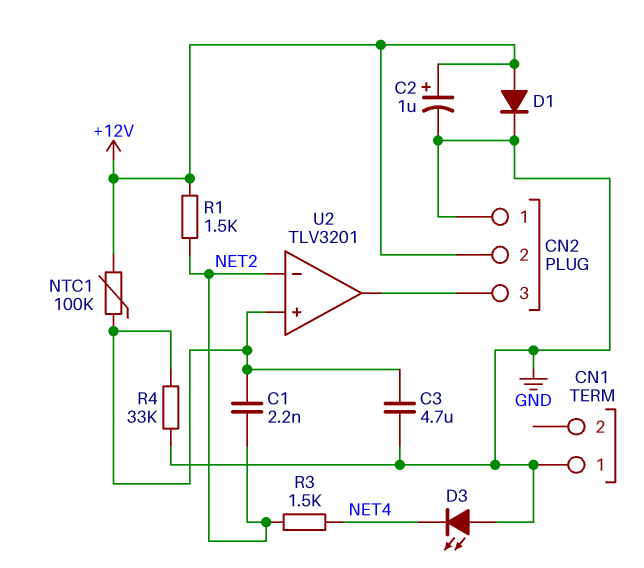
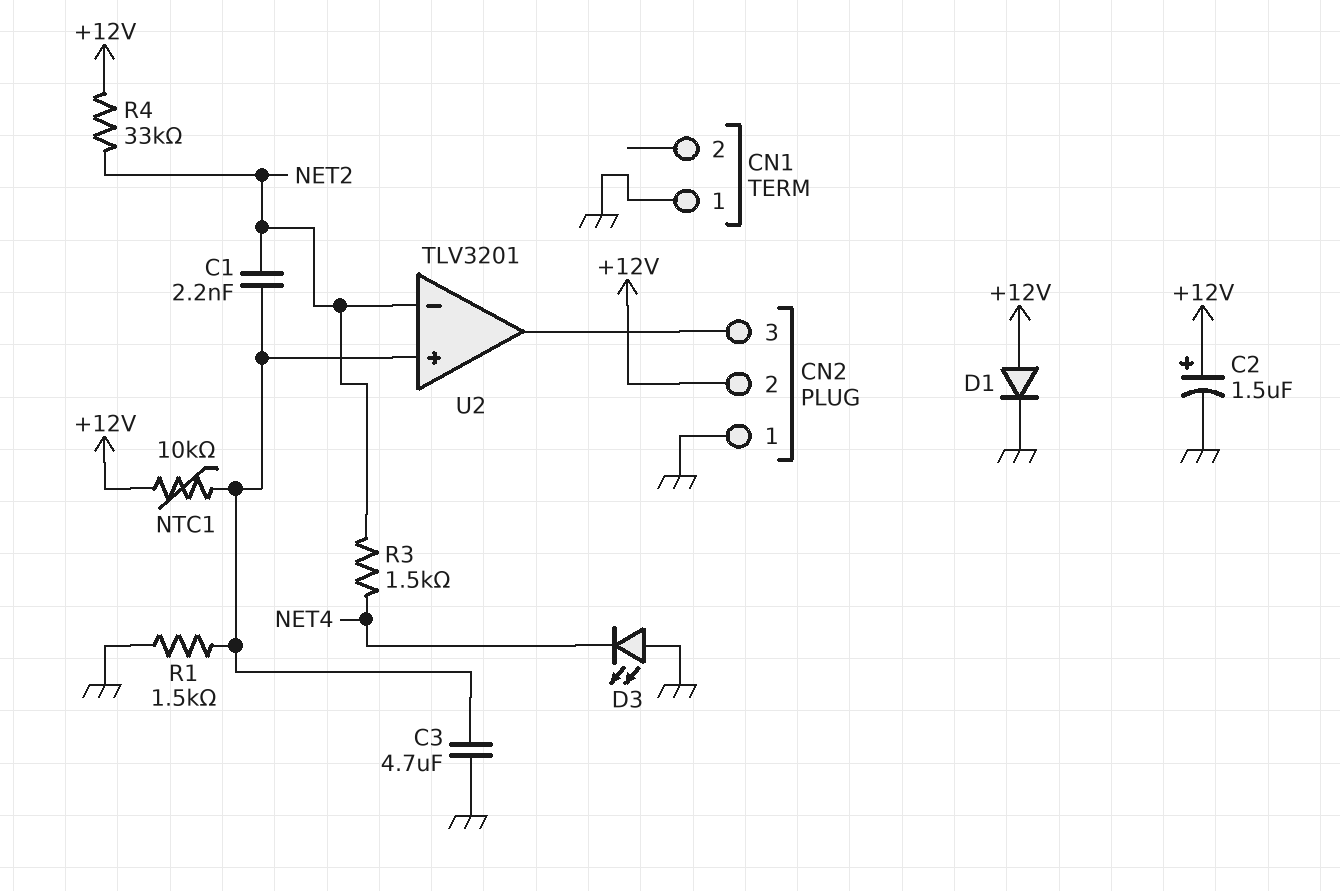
C2: 1uF (plus +12V, minus GND) -> 1.5uF (plus +12V, minus GND)
NTC1: 100k (+12V, U2/in+) -> 10k (+12V, U2/in+)
R1: 1.5k (+12V, NET2) -> 1.5k (GND, U2/in+)
R4: 33k (GND, U2/in+) -> 33k (+12V, NET2)

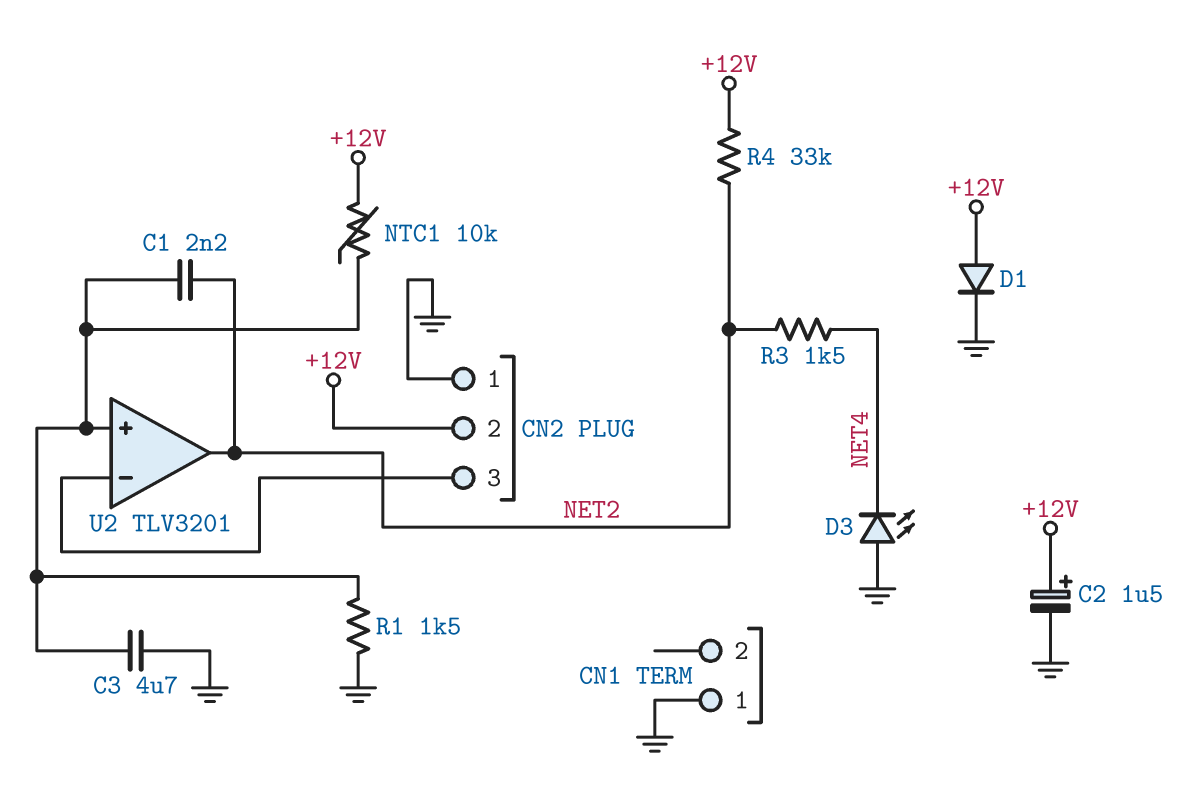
U2 pin in-: NET2 -> CN2/3
U2 pin out: CN2/3 -> NET2

